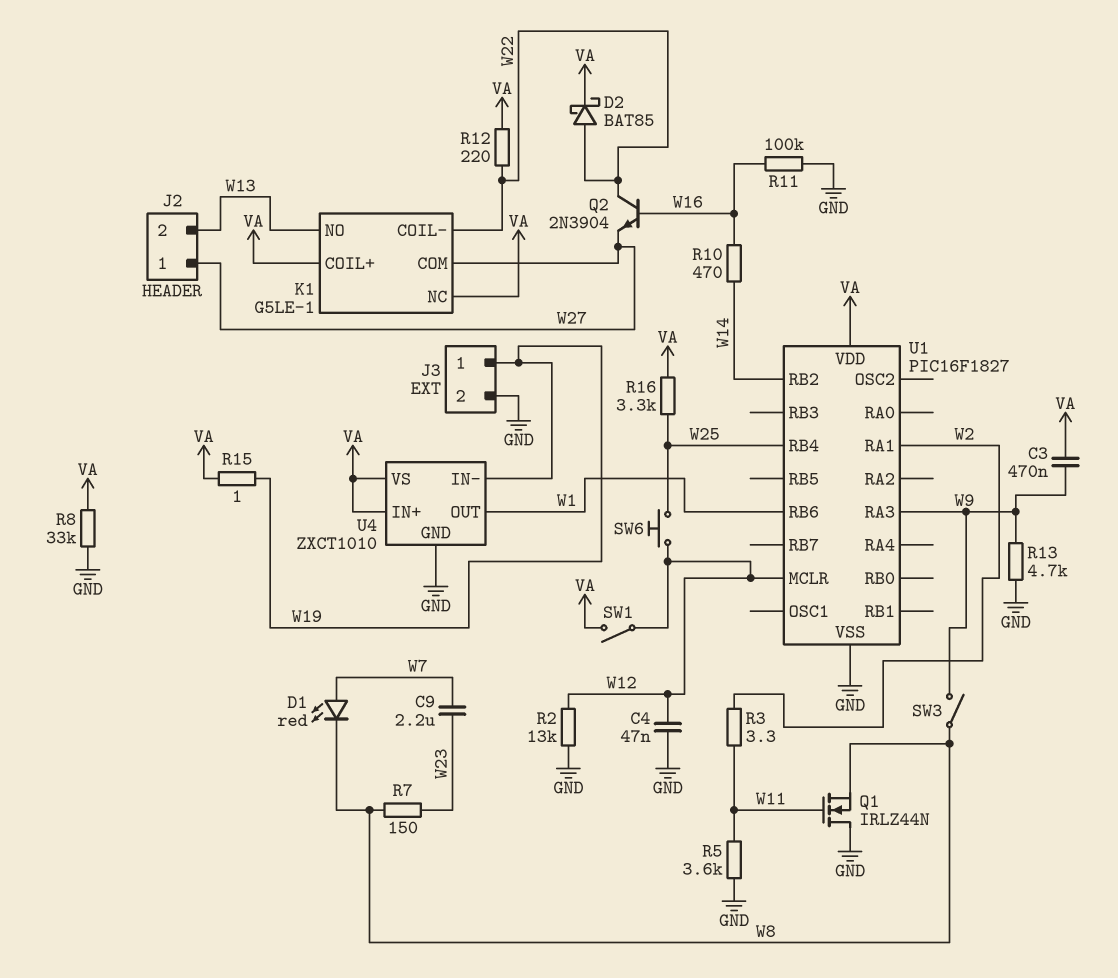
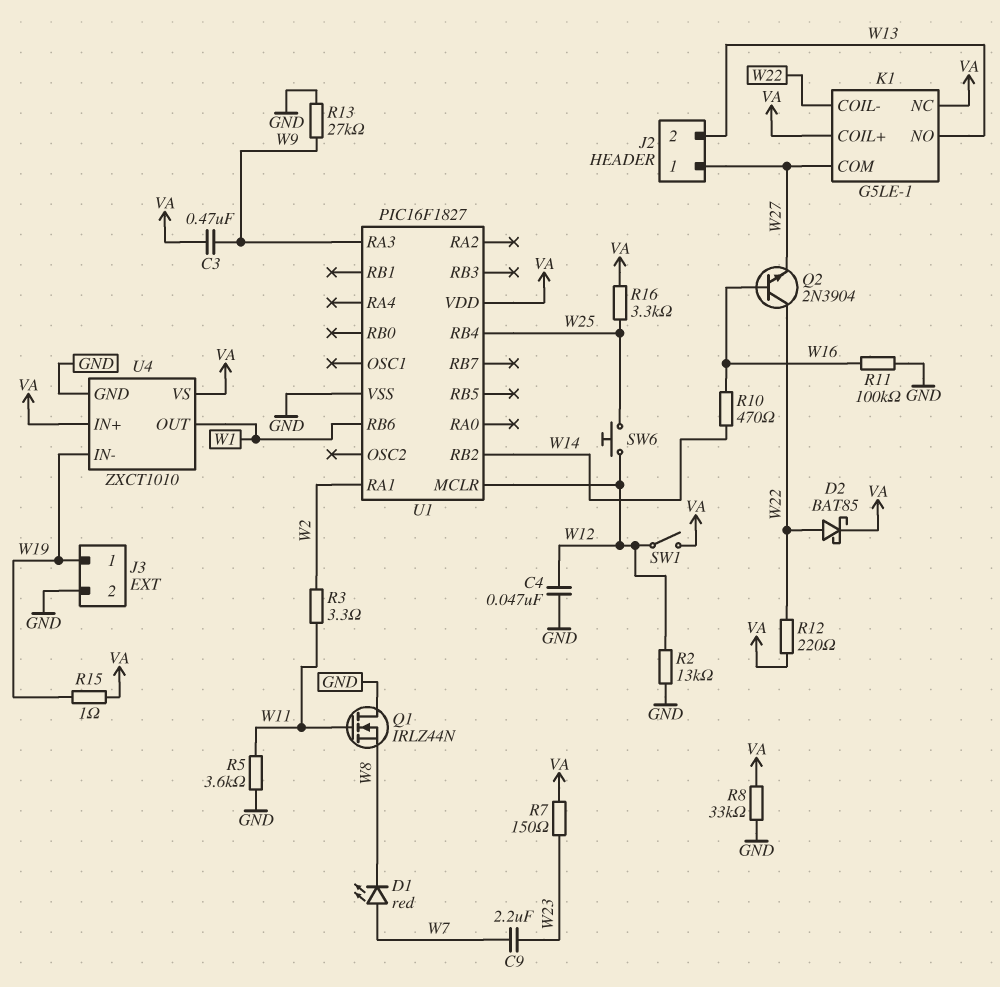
R7: 150 (W8, W23) -> 150 (VA, W23)
R13: 4.7k (GND, W9) -> 27k (GND, W9)
SW3: switch (W8, W9) -> none

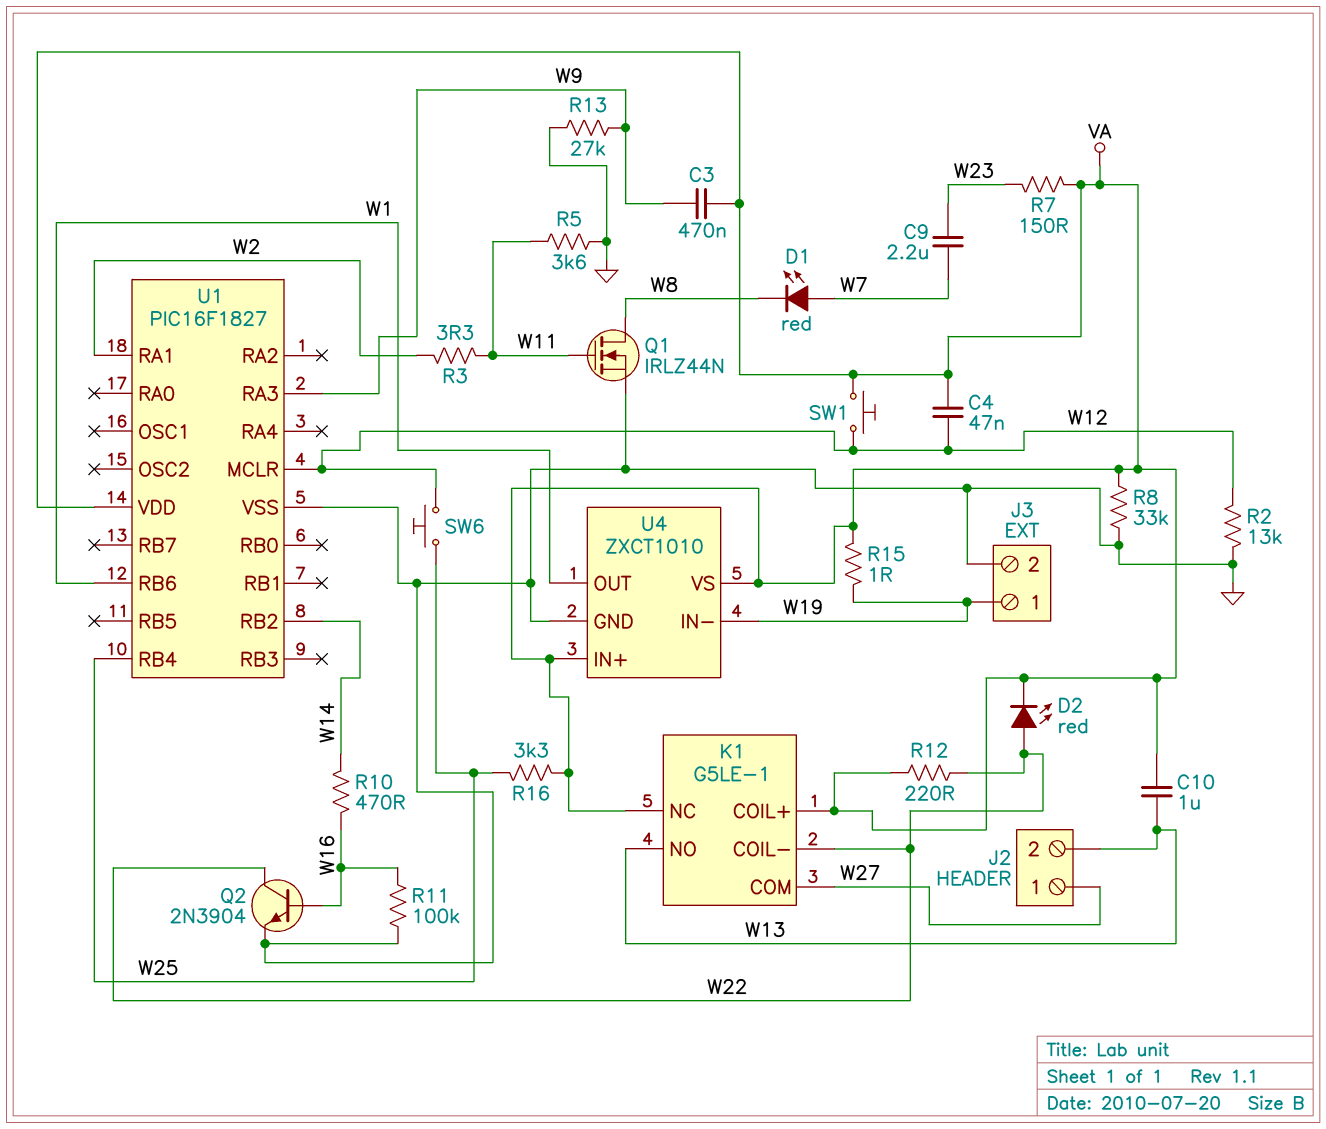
C4: 47nF (GND, W12) -> 47nF (VA, W12)
C10: none -> 1uF (VA, W13)
D2: schottky BAT85 (A W22, K VA) -> LED red (A W22, K VA)
Q1: NMOS IRLZ44N (G W11, D GND, S W8) -> NMOS IRLZ44N (G W11, D W8, S GND)
Q2: NPN 2N3904 (B W16, C W22, E W27) -> NPN 2N3904 (B W16, C W22, E GND)
SW1: switch (VA, W12) -> button (VA, W12)

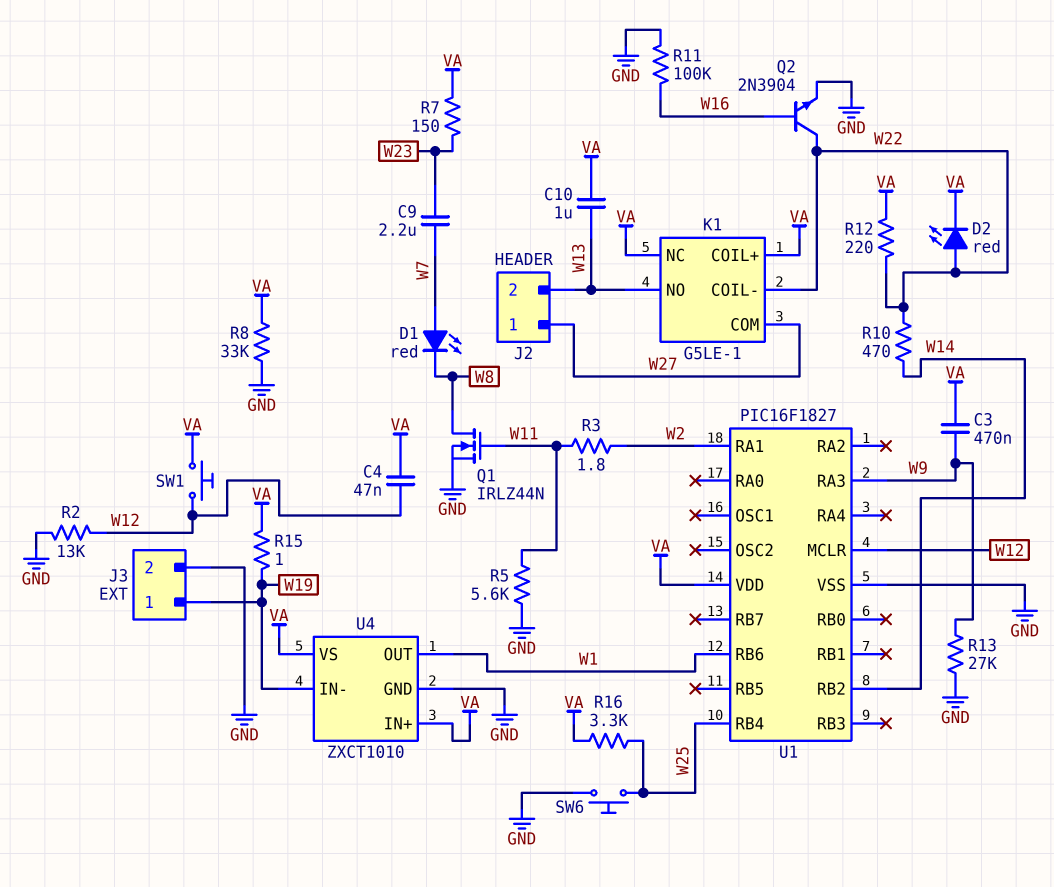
R3: 3.3 (W2, W11) -> 1.8 (W2, W11)
R5: 3.6k (GND, W11) -> 5.6k (GND, W11)
R10: 470 (W14, W16) -> 470 (W14, W22)
SW6: button (W12, W25) -> button (GND, W25)

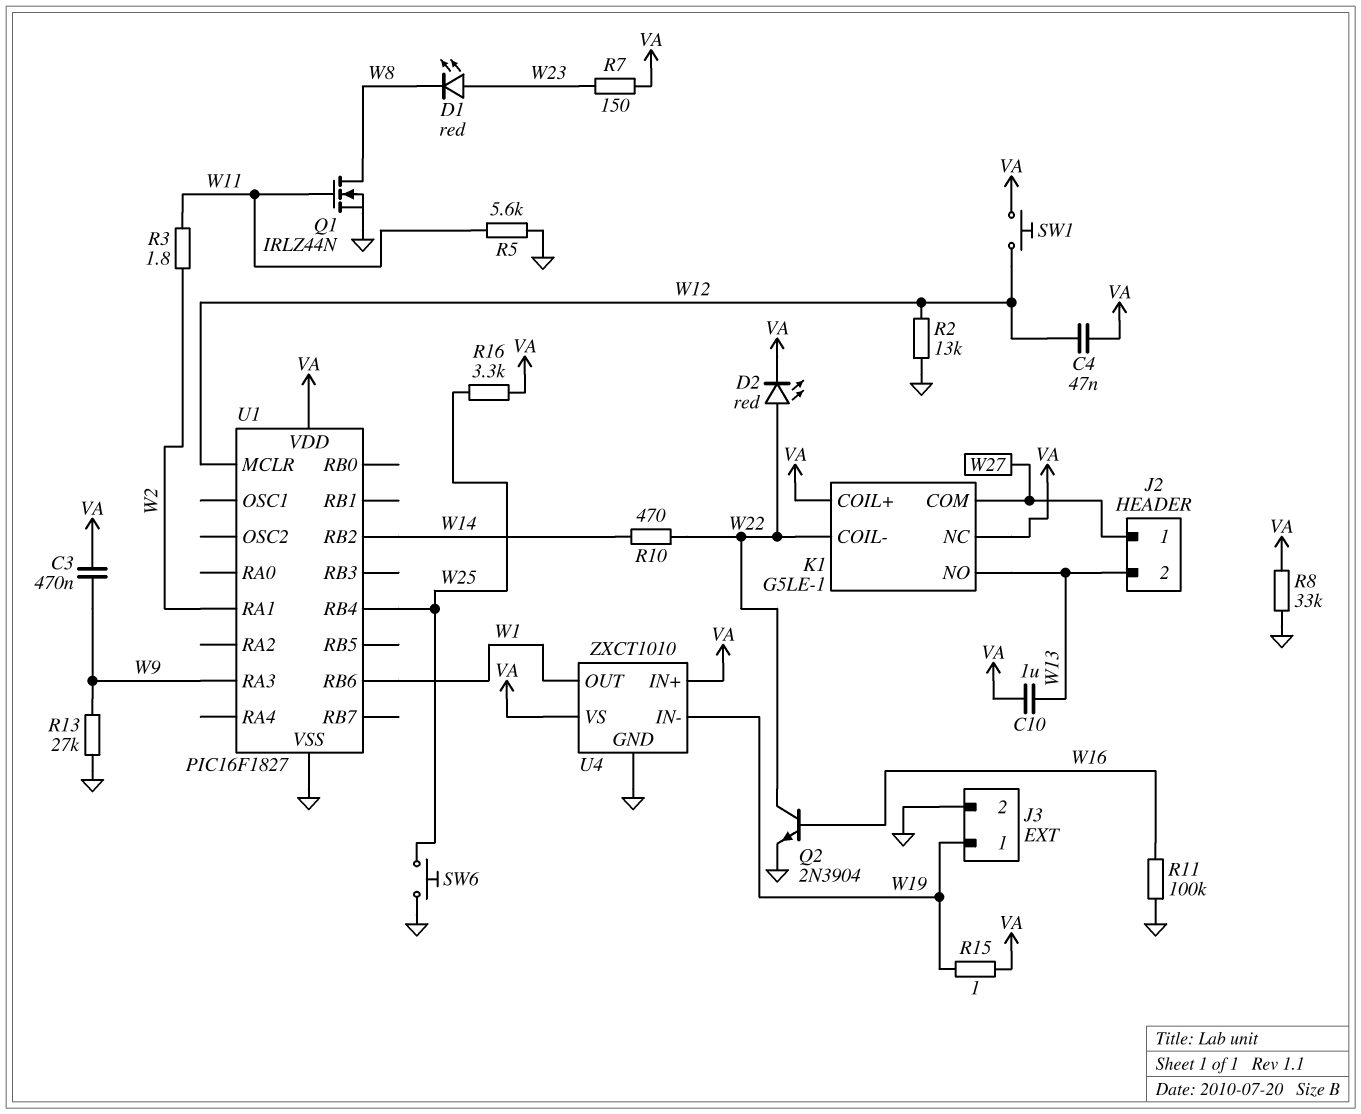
C9: 2.2uF (W7, W23) -> none
D1: LED red (A W7, K W8) -> LED red (A W23, K W8)
R12: 220 (VA, W22) -> none

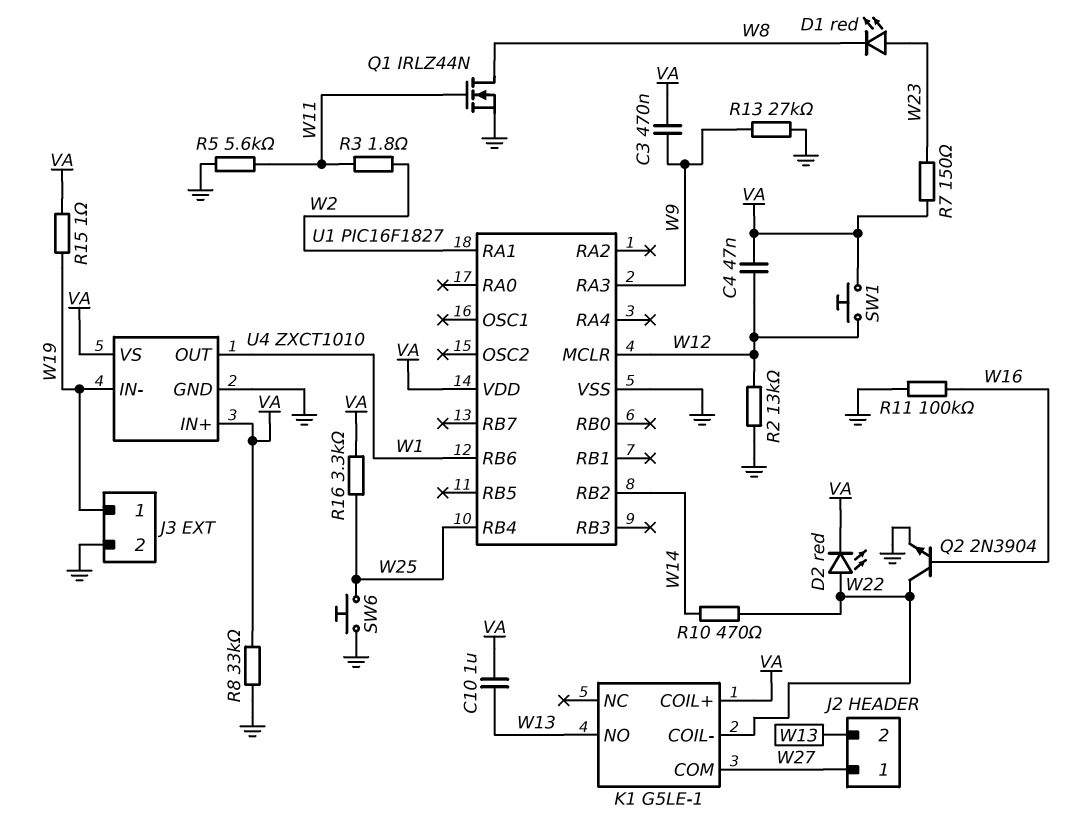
K1 pin NC: VA -> none

